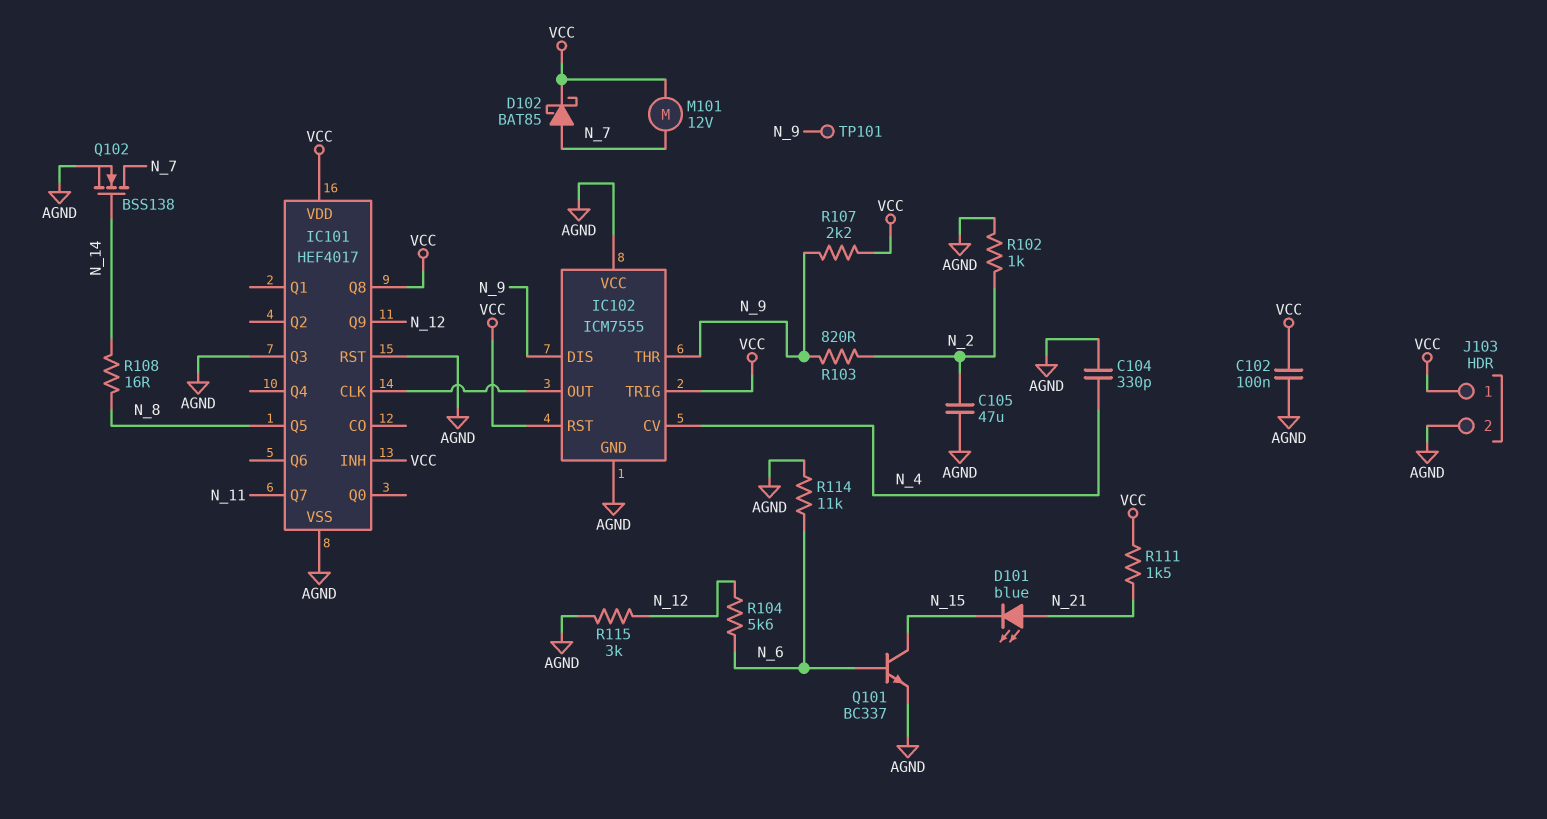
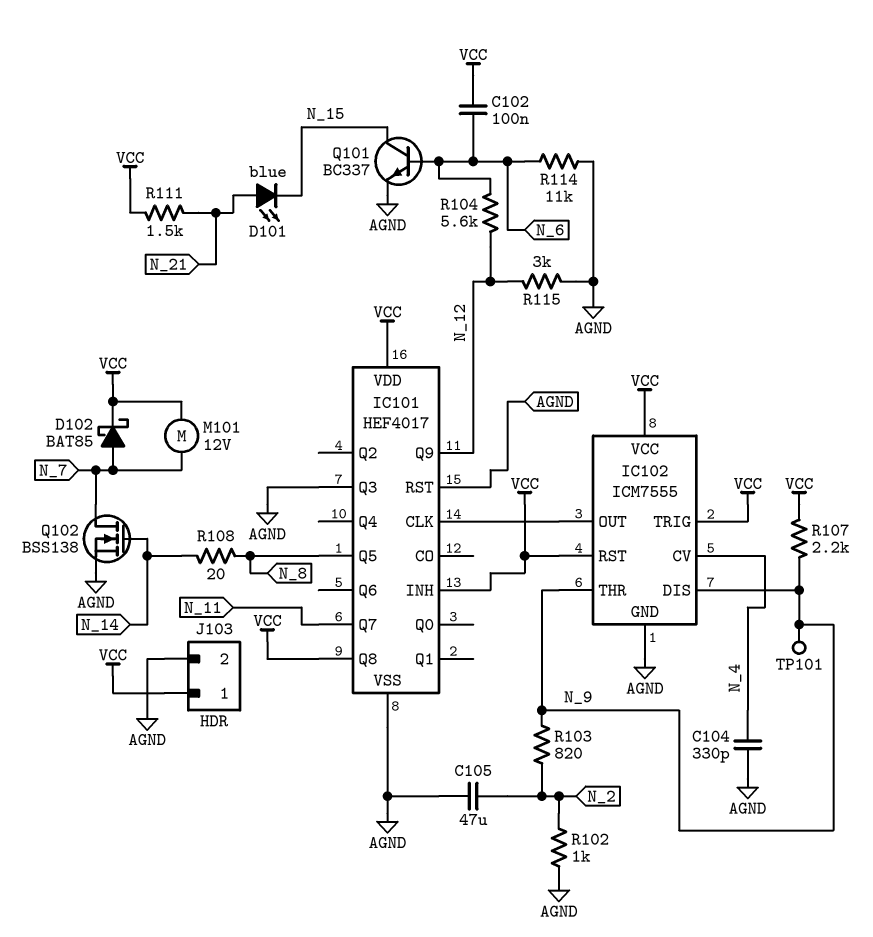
C102: 100nF (AGND, VCC) -> 100nF (N_6, VCC)
IC102 pin VCC: AGND -> VCC
R108: 16 (N_8, N_14) -> 20 (N_8, N_14)

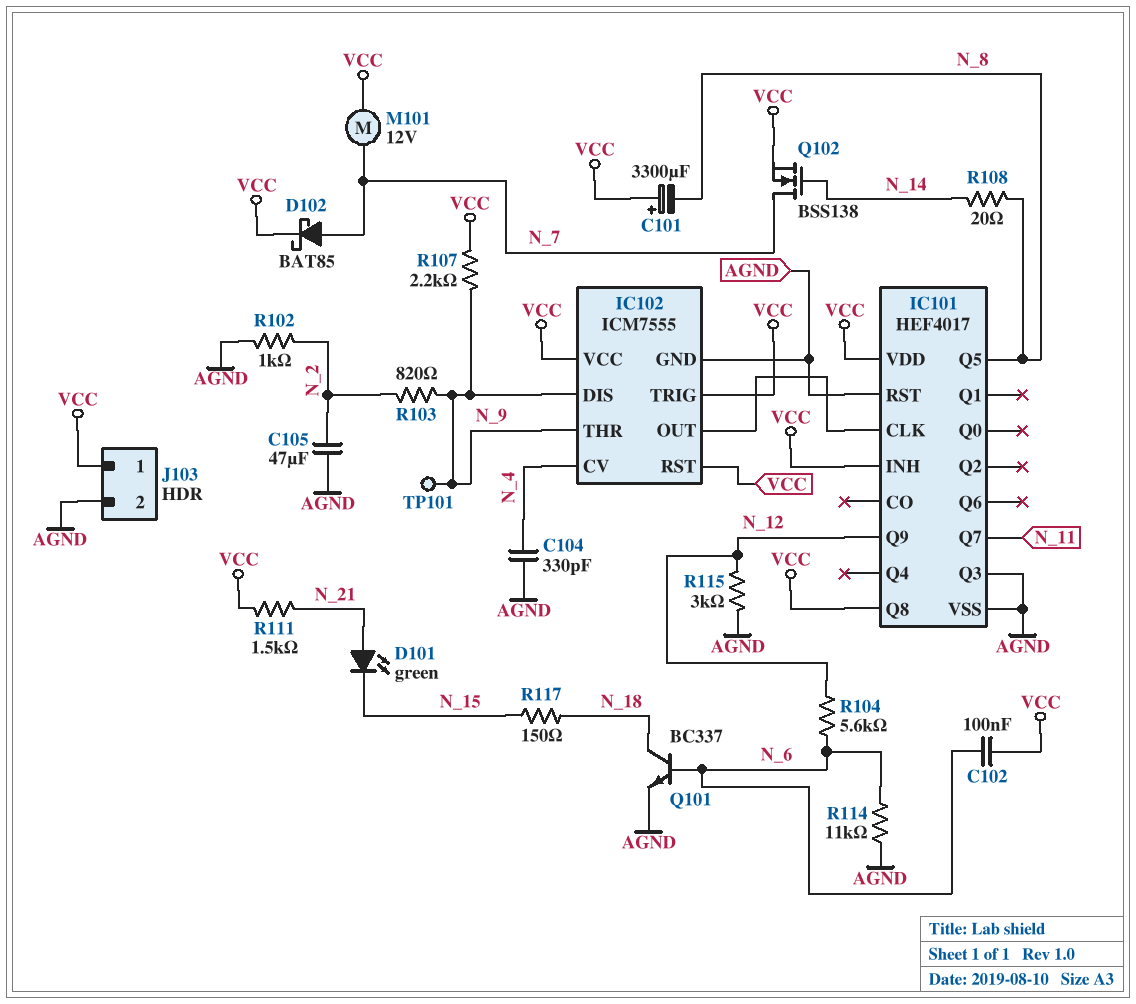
C101: none -> 3300uF (plus VCC, minus N_8)
D101: LED blue (A N_21, K N_15) -> LED green (A N_21, K N_15)
Q101: NPN BC337 (B N_6, C N_15, E AGND) -> NPN BC337 (B N_6, C N_18, E AGND)
Q102: NMOS BSS138 (G N_14, D N_7, S AGND) -> NMOS BSS138 (G N_14, D N_7, S VCC)
R117: none -> 150 (N_15, N_18)

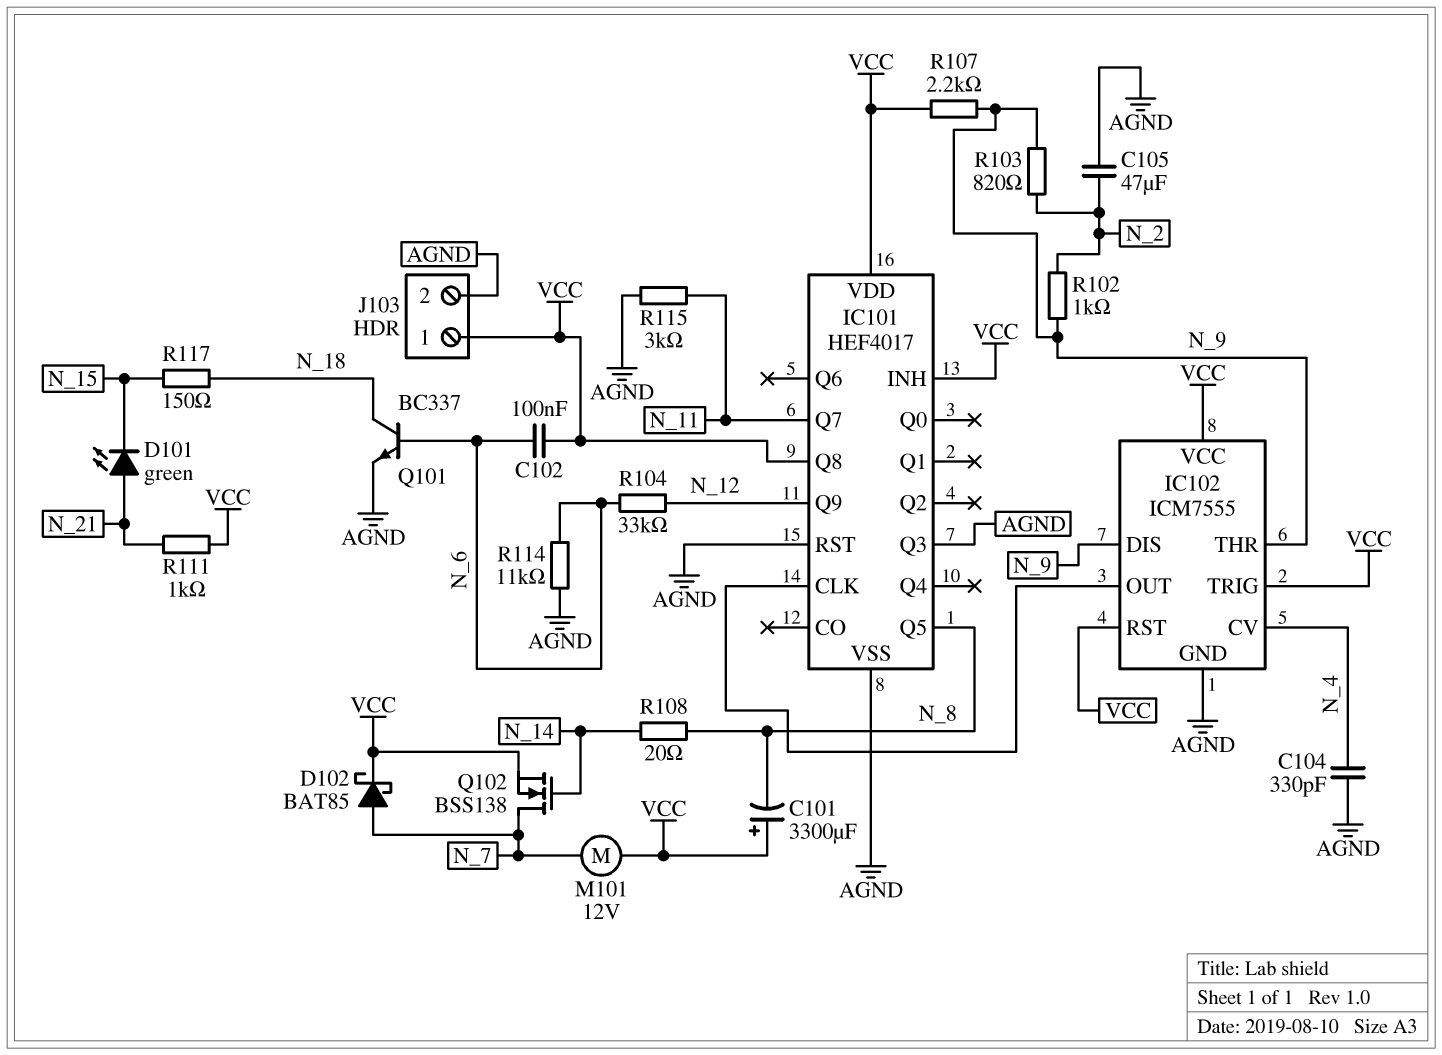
R102: 1k (AGND, N_2) -> 1k (N_2, N_9)
R104: 5.6k (N_6, N_12) -> 33k (N_6, N_12)
R111: 1.5k (N_21, VCC) -> 1k (N_21, VCC)
R115: 3k (AGND, N_12) -> 3k (AGND, N_11)
TP101: test point (N_9) -> none

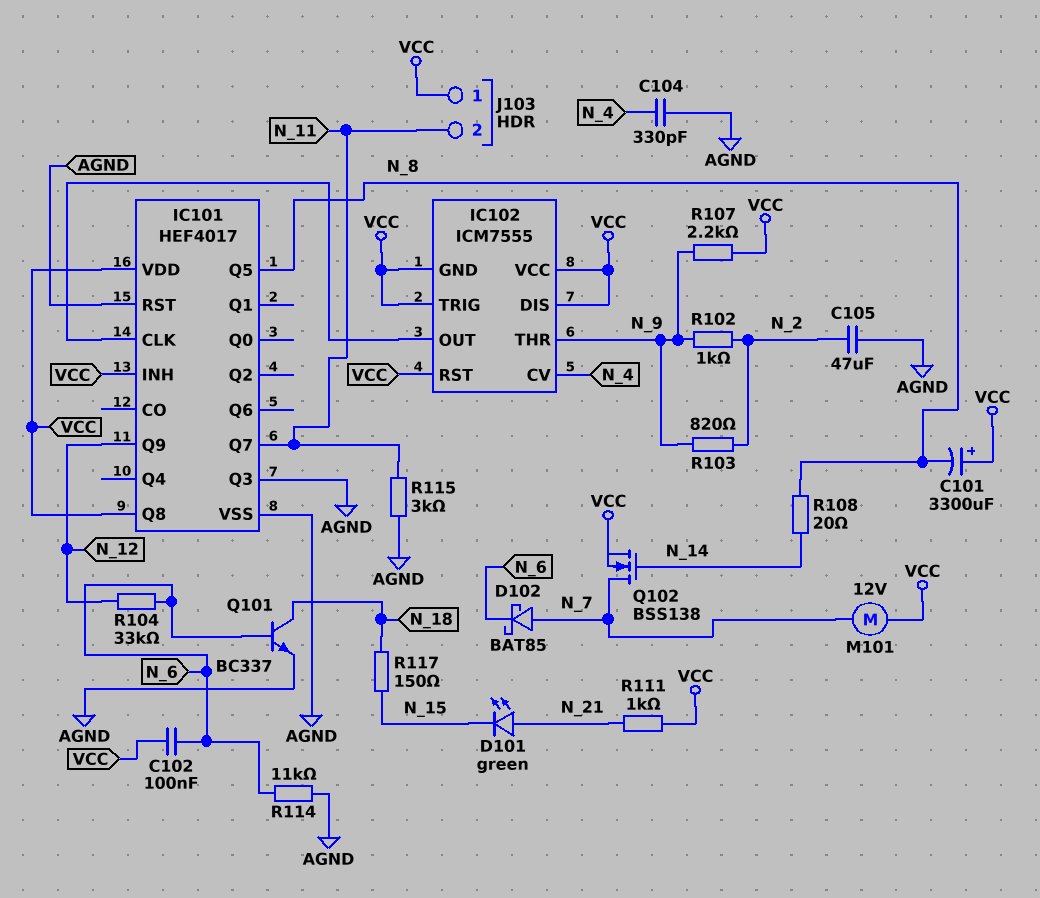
D102: schottky BAT85 (A N_7, K VCC) -> schottky BAT85 (A N_7, K N_6)
IC102 pin DIS: N_9 -> VCC
IC102 pin GND: AGND -> VCC
J103 pin 2: AGND -> N_11

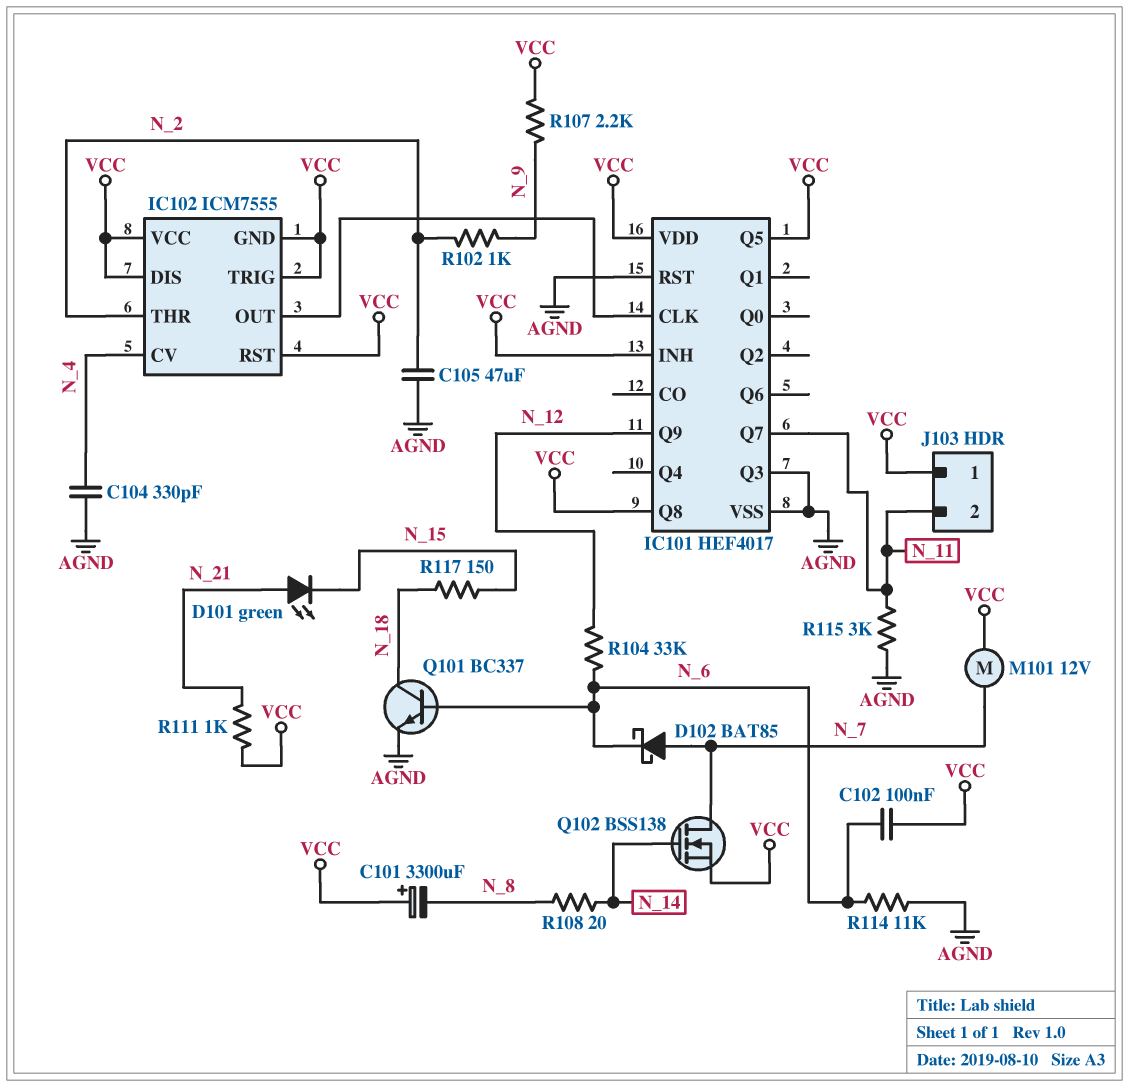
IC101 pin Q5: N_8 -> VCC
IC102 pin THR: N_9 -> N_2
R103: 820 (N_2, N_9) -> none

